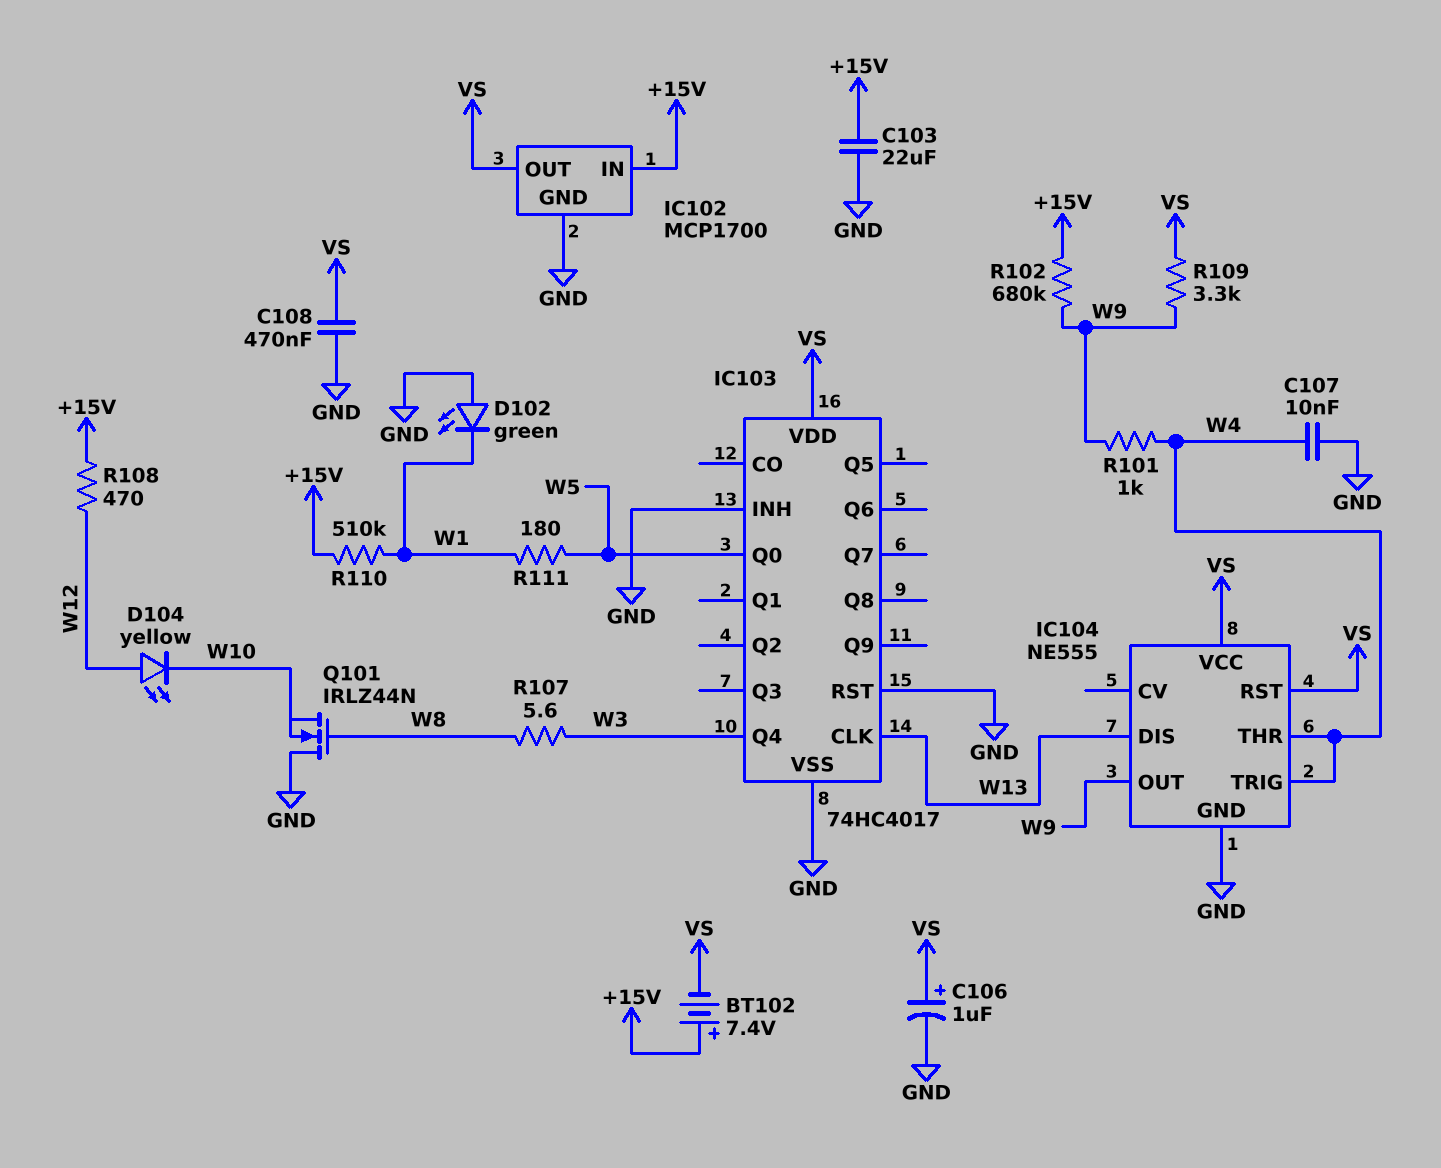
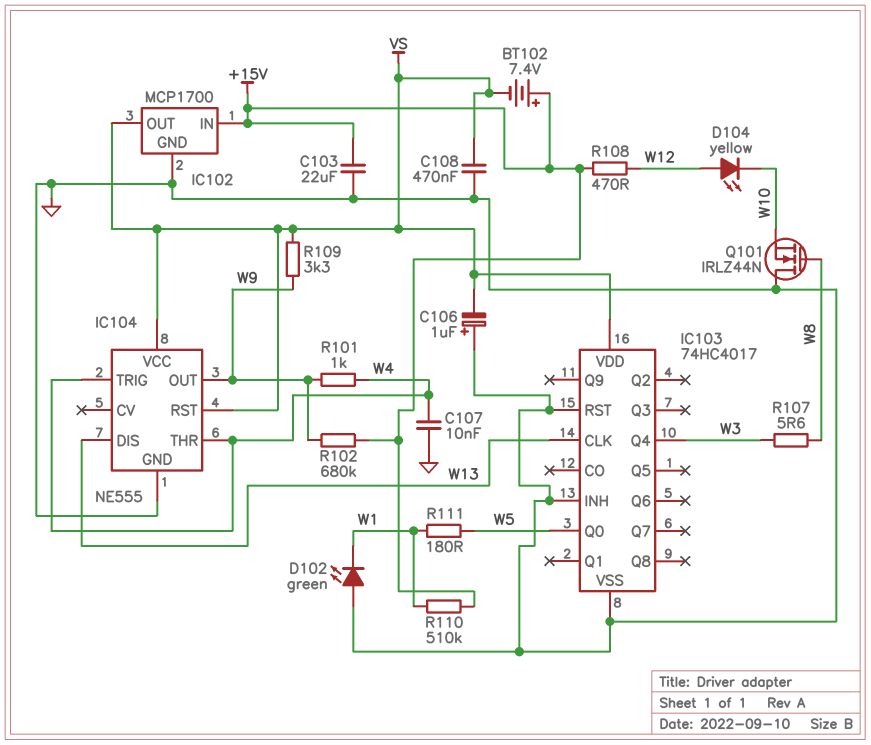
C106: 1uF (plus VS, minus GND) -> 1uF (plus GND, minus VS)

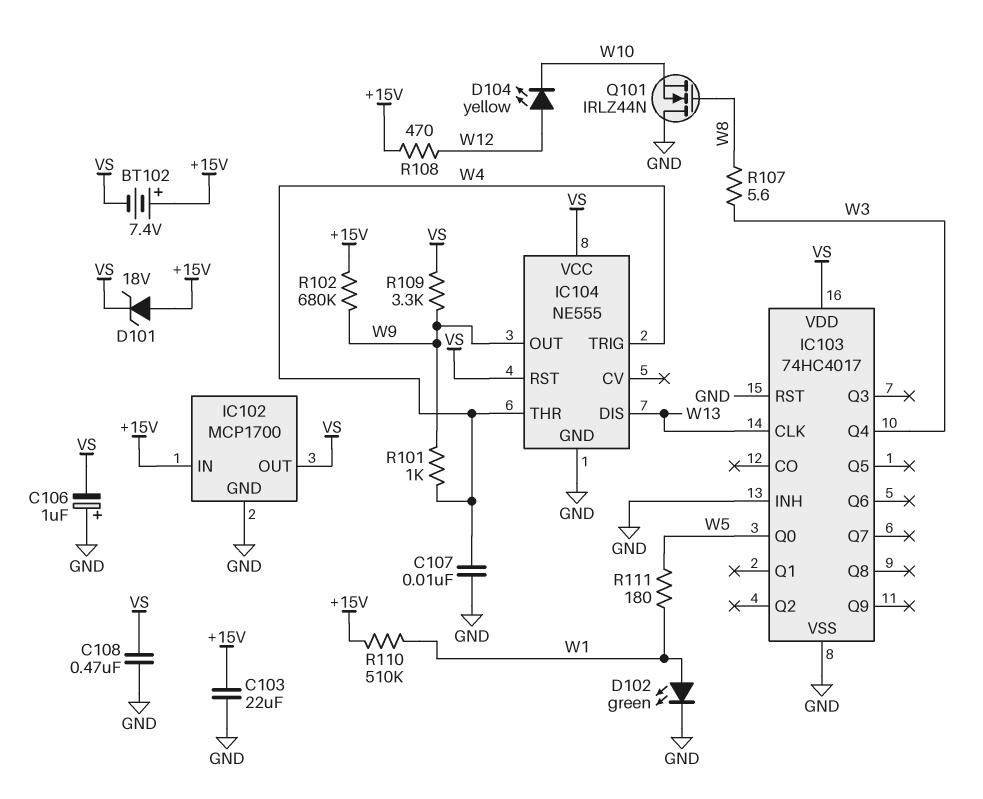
D101: none -> zener 18V (A +15V, K VS)
D102: LED green (A GND, K W1) -> LED green (A W1, K GND)

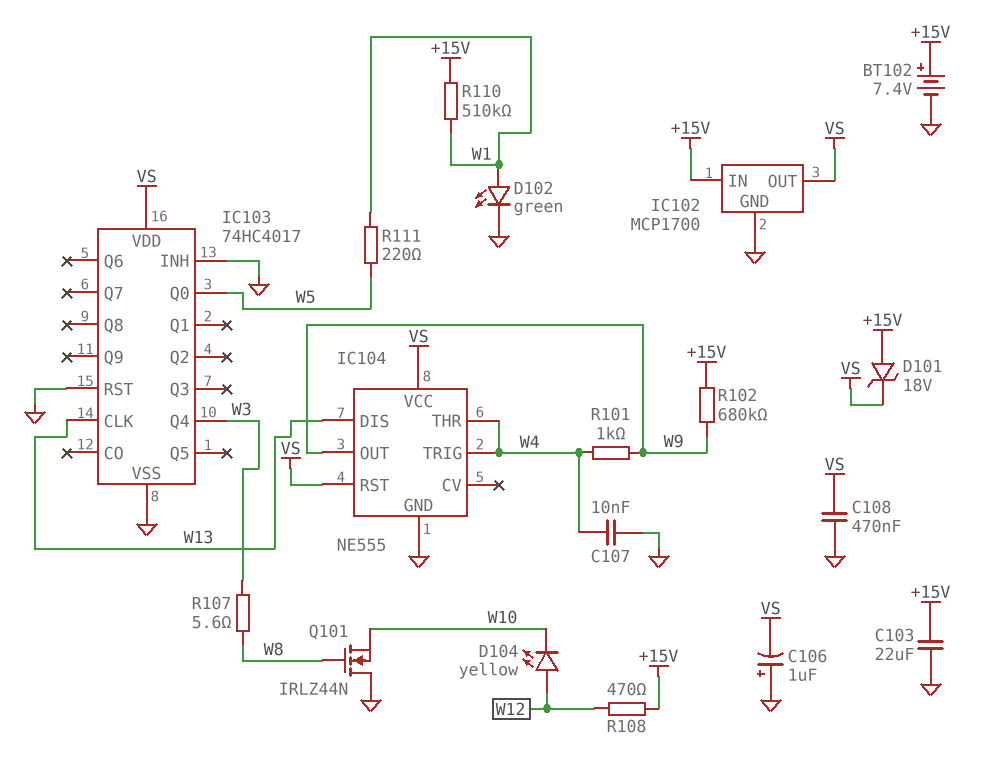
BT102: 7.4V (plus +15V, minus VS) -> 7.4V (plus +15V, minus GND)
R109: 3.3k (VS, W9) -> none
R111: 180 (W1, W5) -> 220 (W1, W5)

